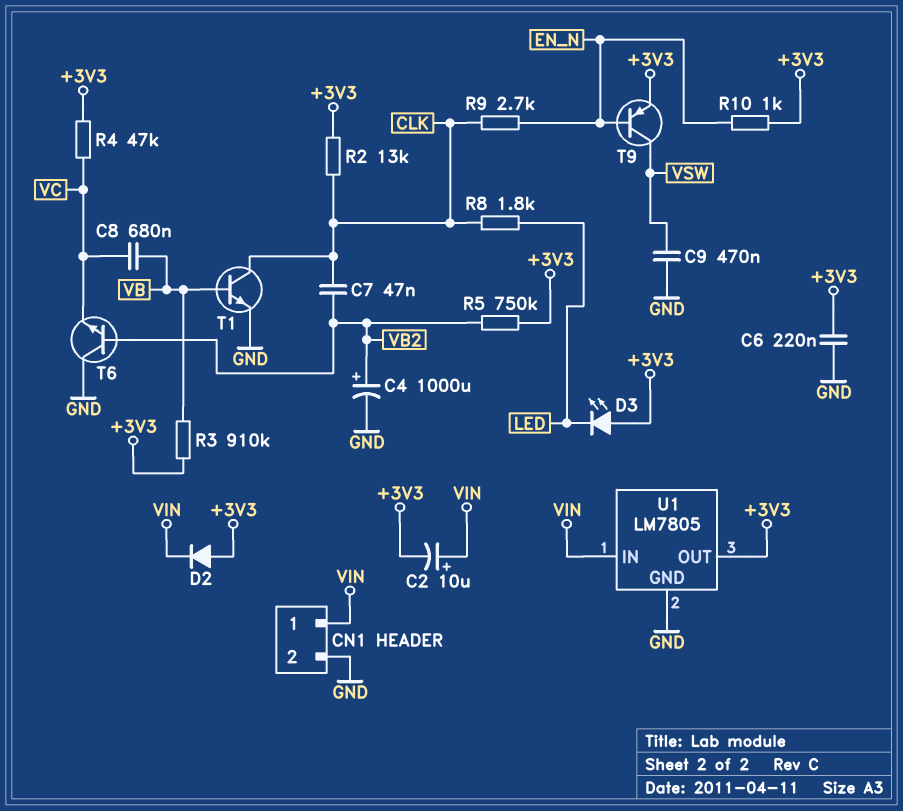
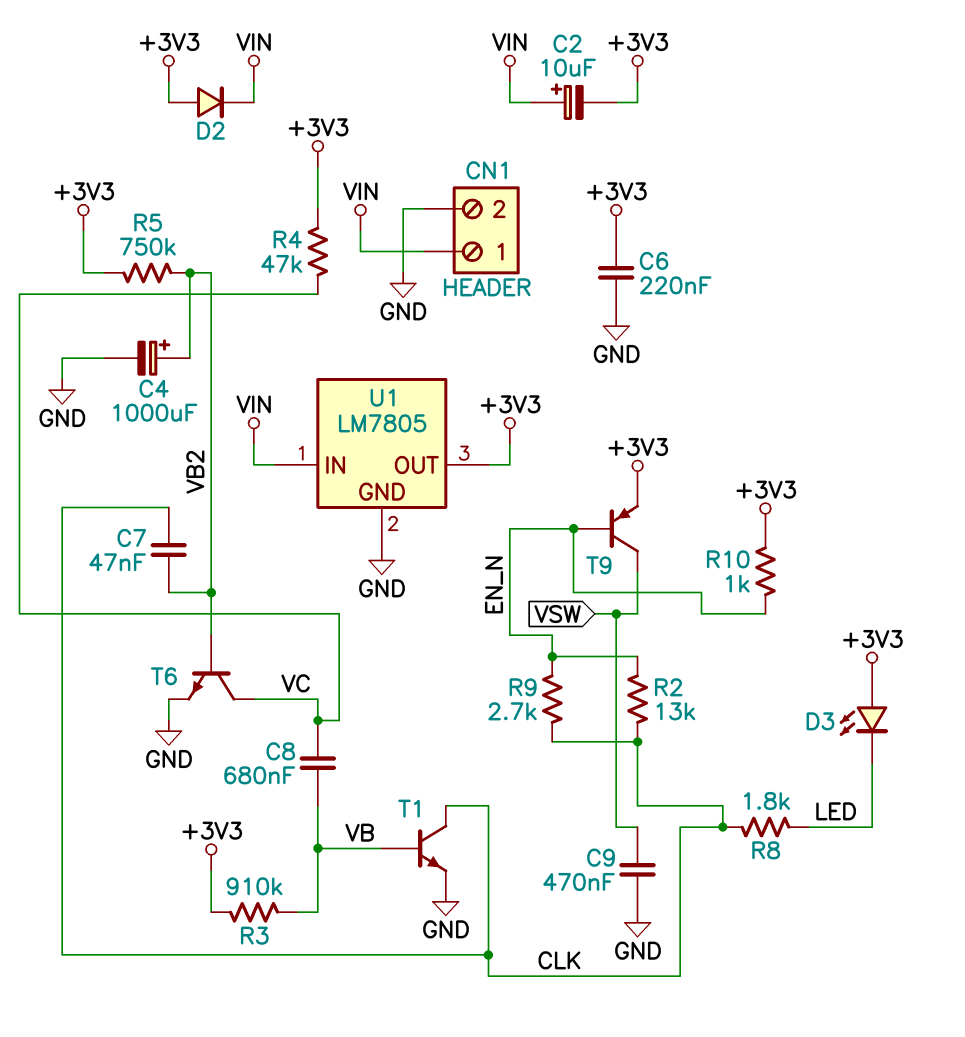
R2: 13k (+3V3, CLK) -> 13k (CLK, EN_N)
T6: NPN (B VB2, C GND, E VC) -> NPN (B VB2, C VC, E GND)

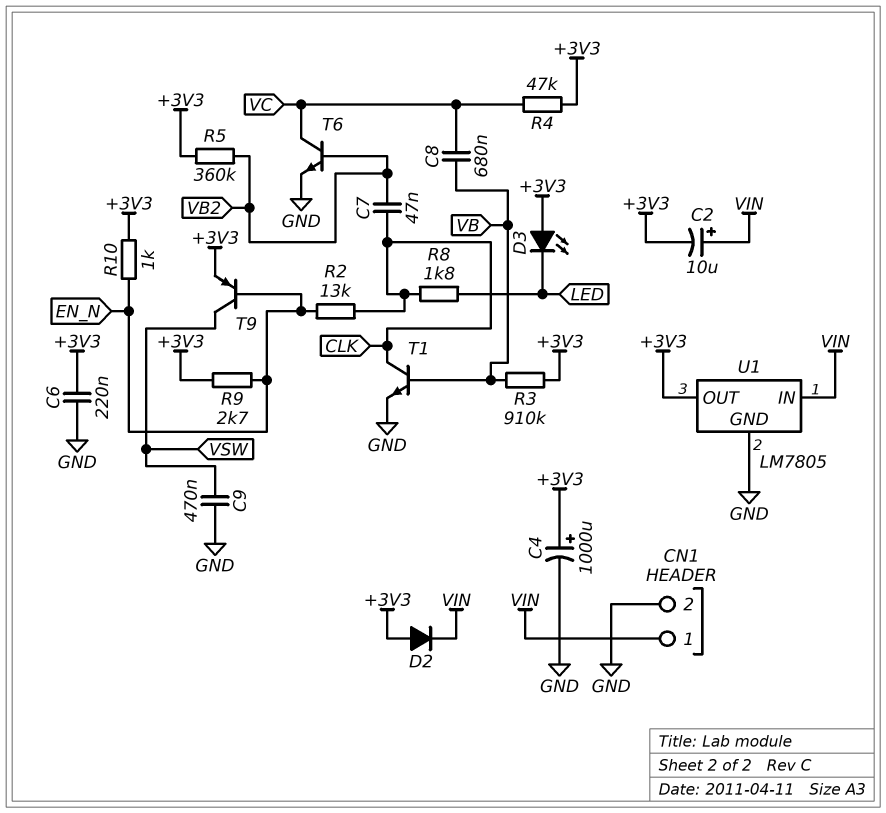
C4: 1000uF (plus VB2, minus GND) -> 1000uF (plus +3V3, minus GND)
R5: 750k (+3V3, VB2) -> 360k (+3V3, VB2)
R9: 2.7k (CLK, EN_N) -> 2.7k (+3V3, EN_N)

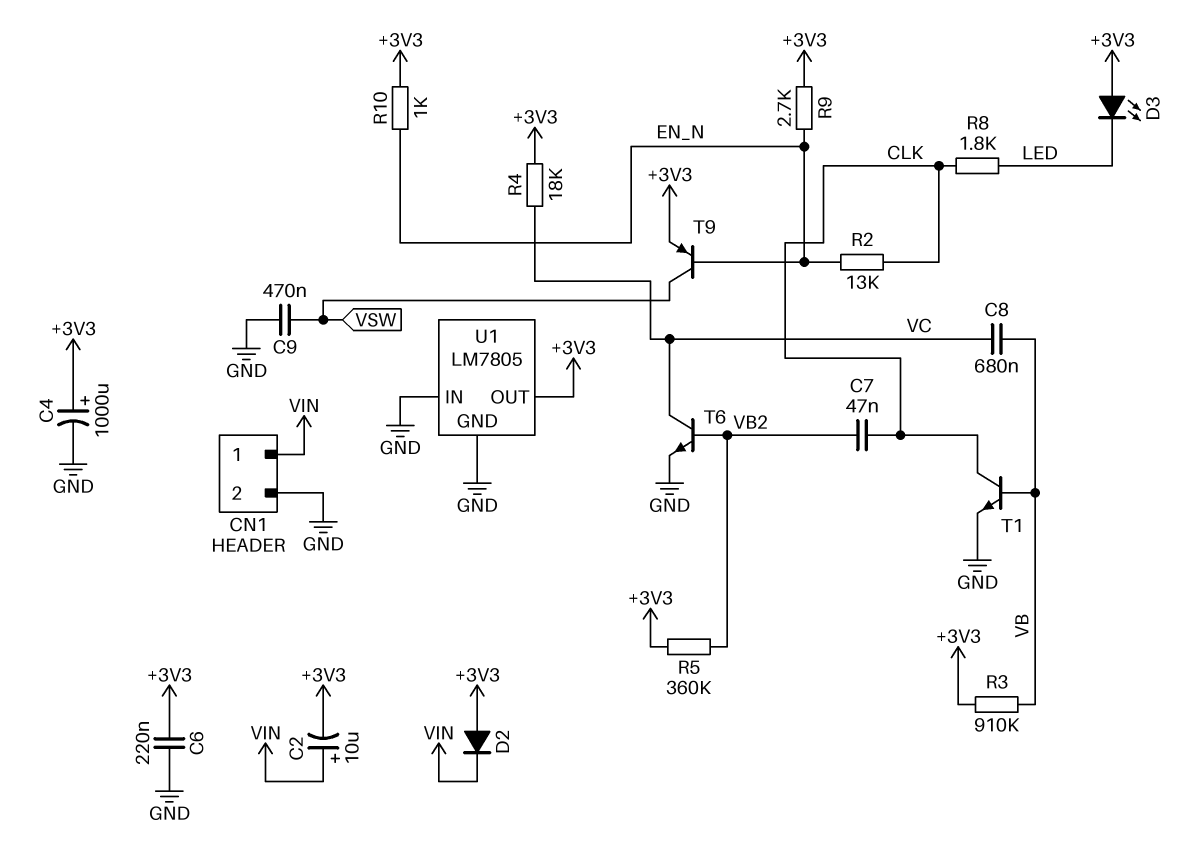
R4: 47k (+3V3, VC) -> 18k (+3V3, VC)
U1 pin IN: VIN -> GND

